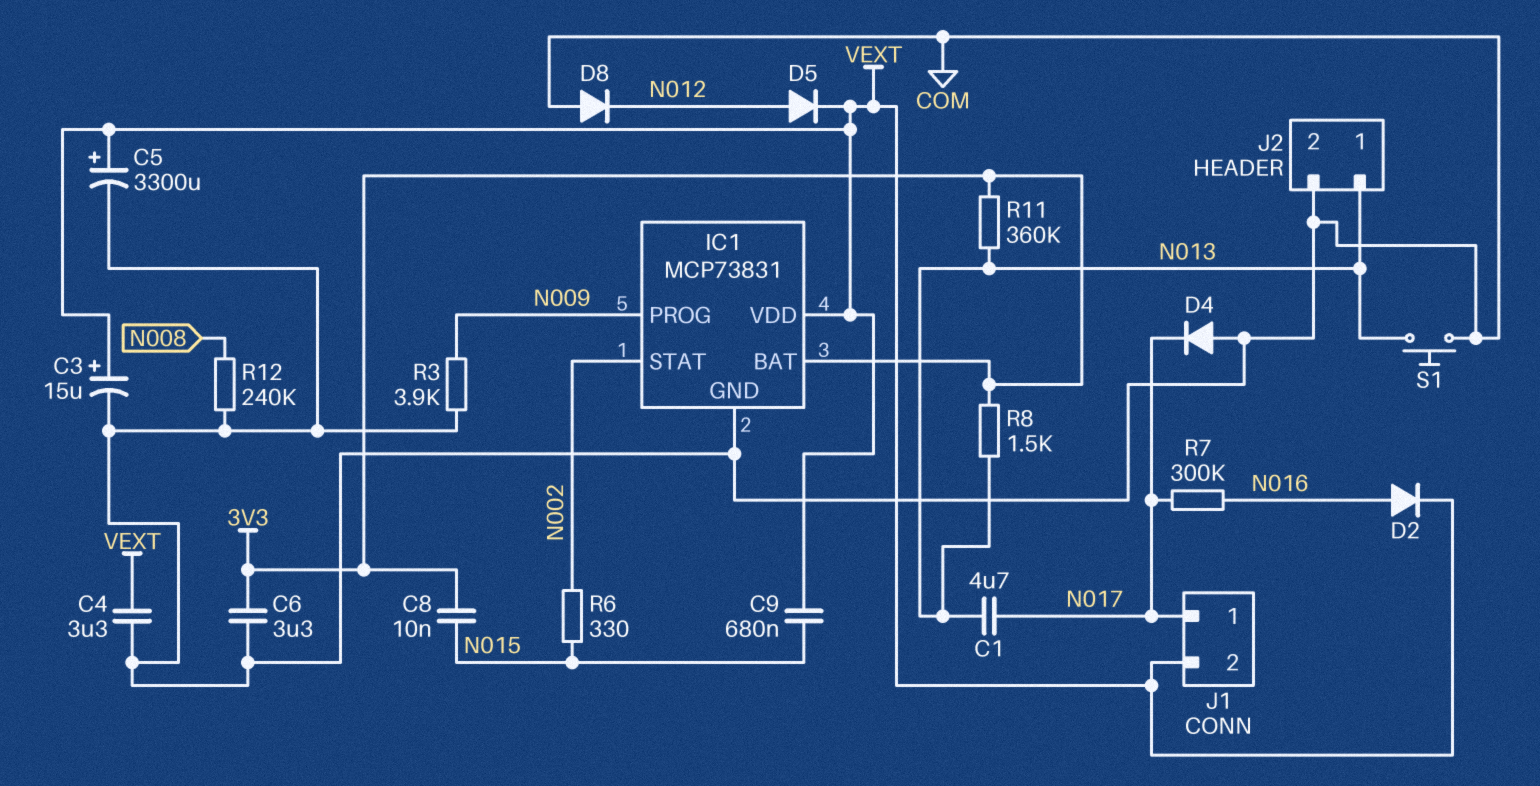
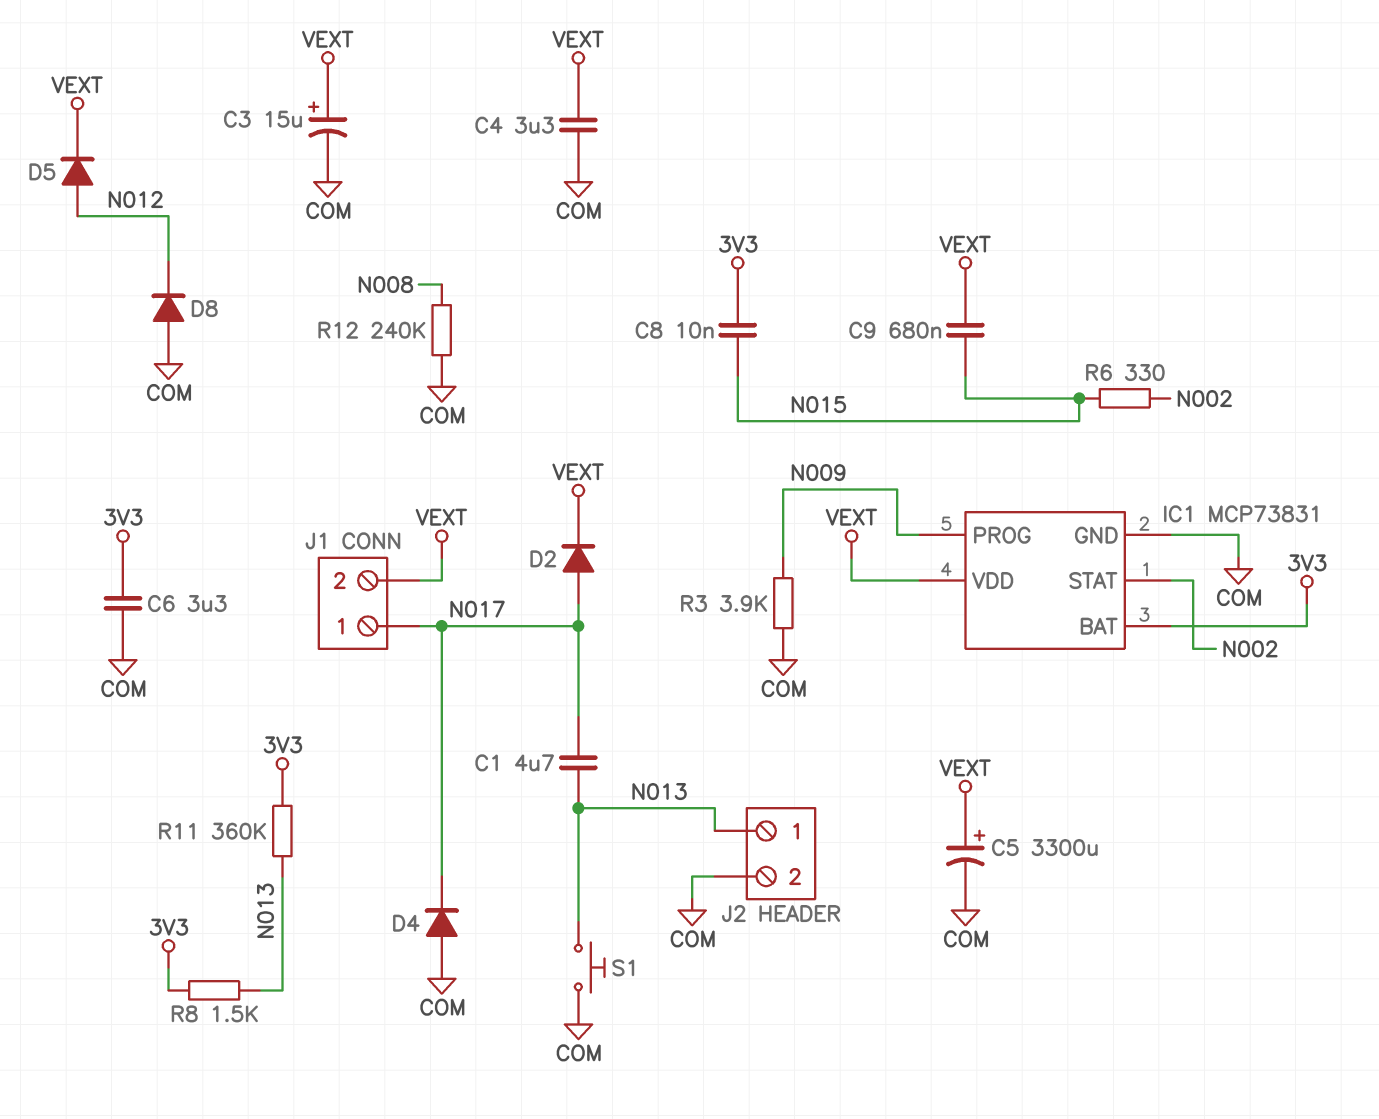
D2: diode (A N016, K VEXT) -> diode (A N017, K VEXT)
R7: 300k (N016, N017) -> none

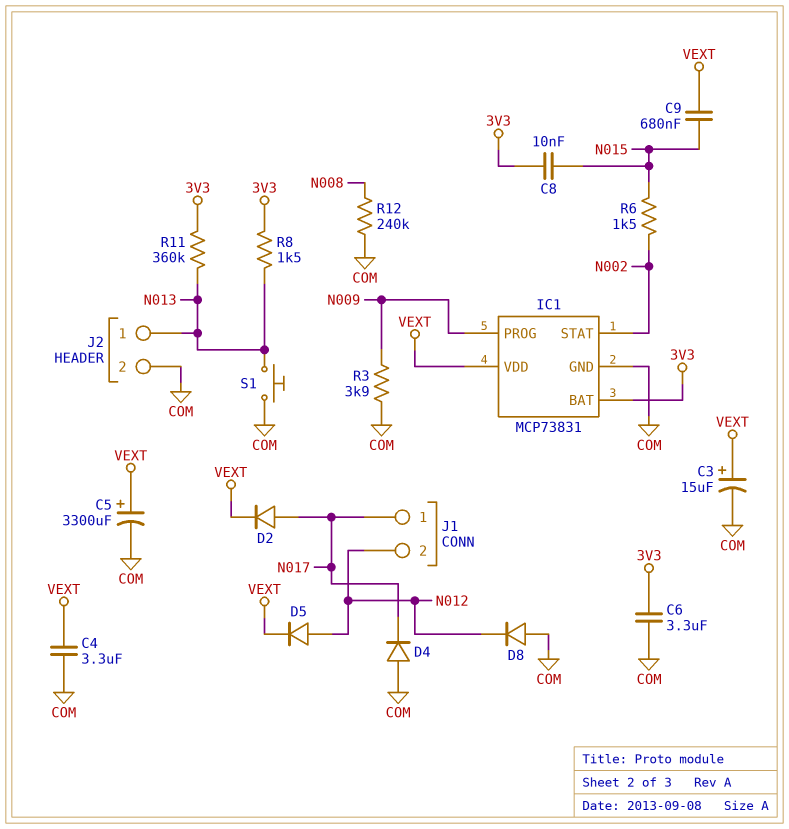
C1: 4.7uF (N013, N017) -> none
J1 pin 2: VEXT -> N012
R6: 330 (N002, N015) -> 1.5k (N002, N015)

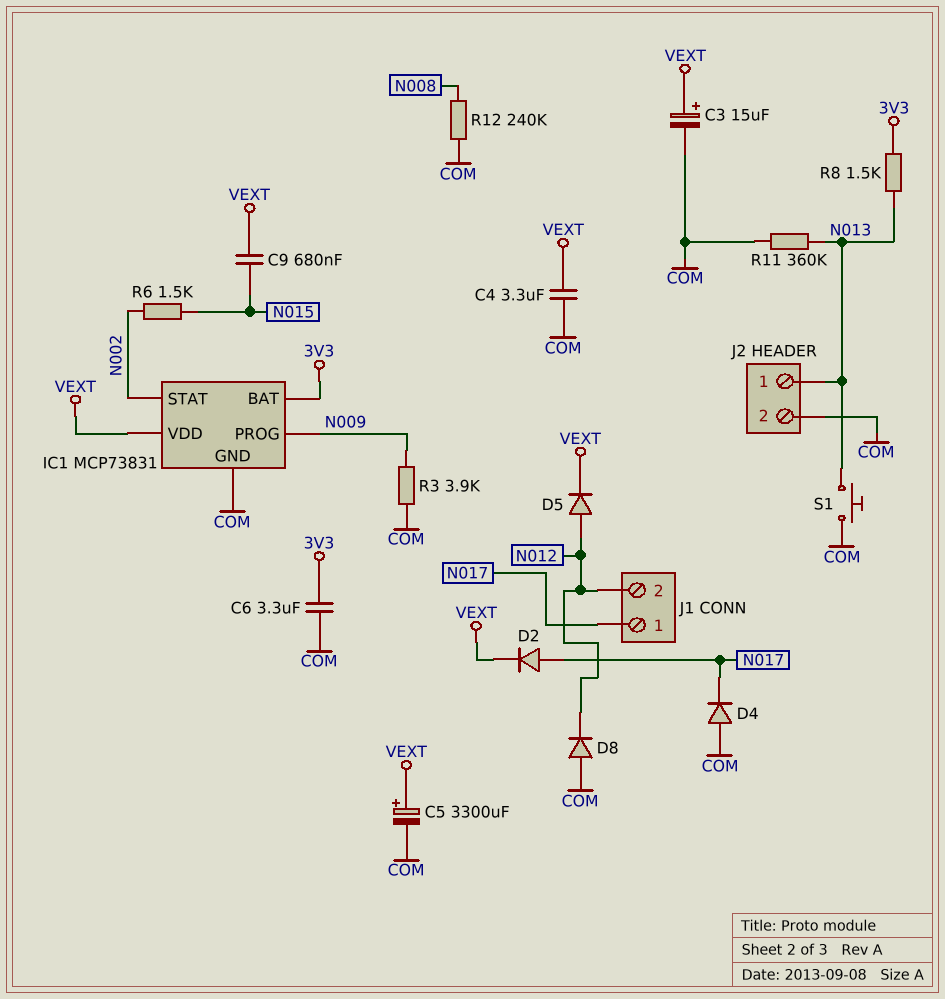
C8: 10nF (3V3, N015) -> none
R11: 360k (3V3, N013) -> 360k (COM, N013)

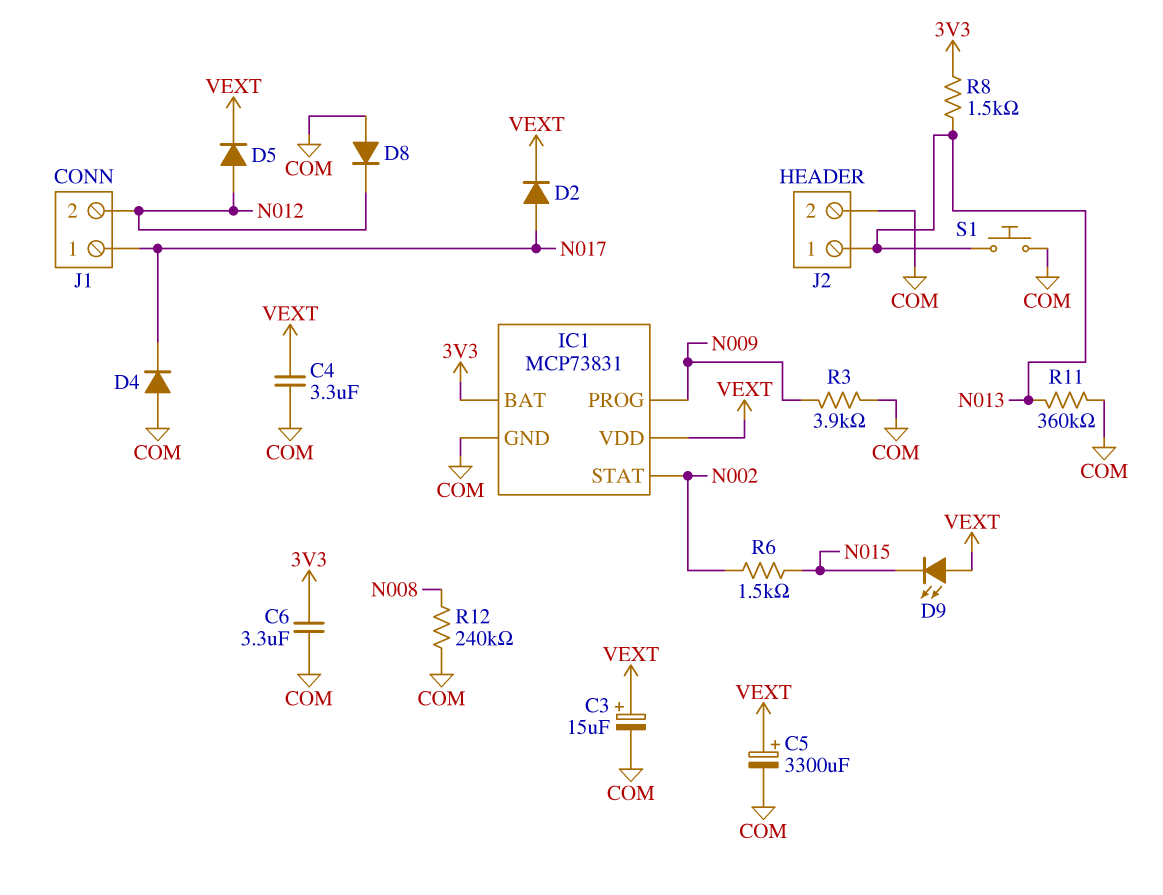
C9: 680nF (N015, VEXT) -> none
D9: none -> LED (A VEXT, K N015)

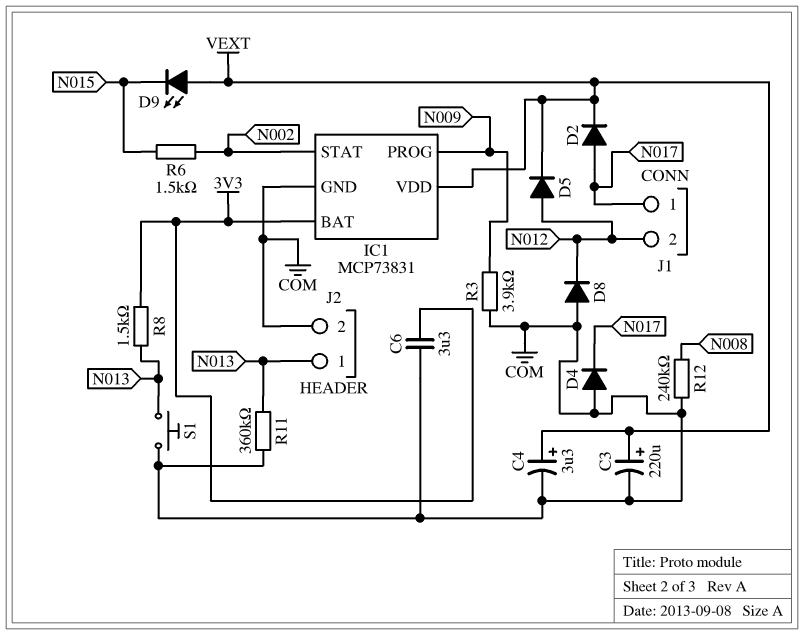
C3: 15uF (plus VEXT, minus COM) -> 220uF (plus VEXT, minus COM)
C4: 3.3uF (COM, VEXT) -> 3.3uF (plus VEXT, minus COM)
C5: 3300uF (plus VEXT, minus COM) -> none

